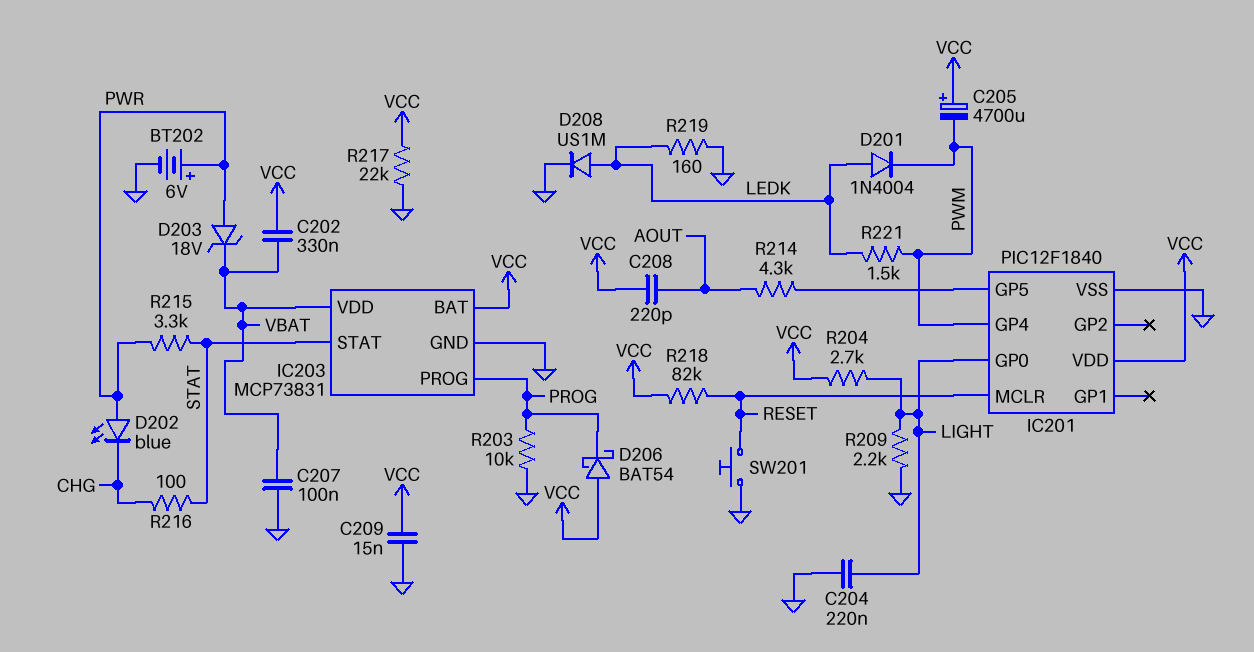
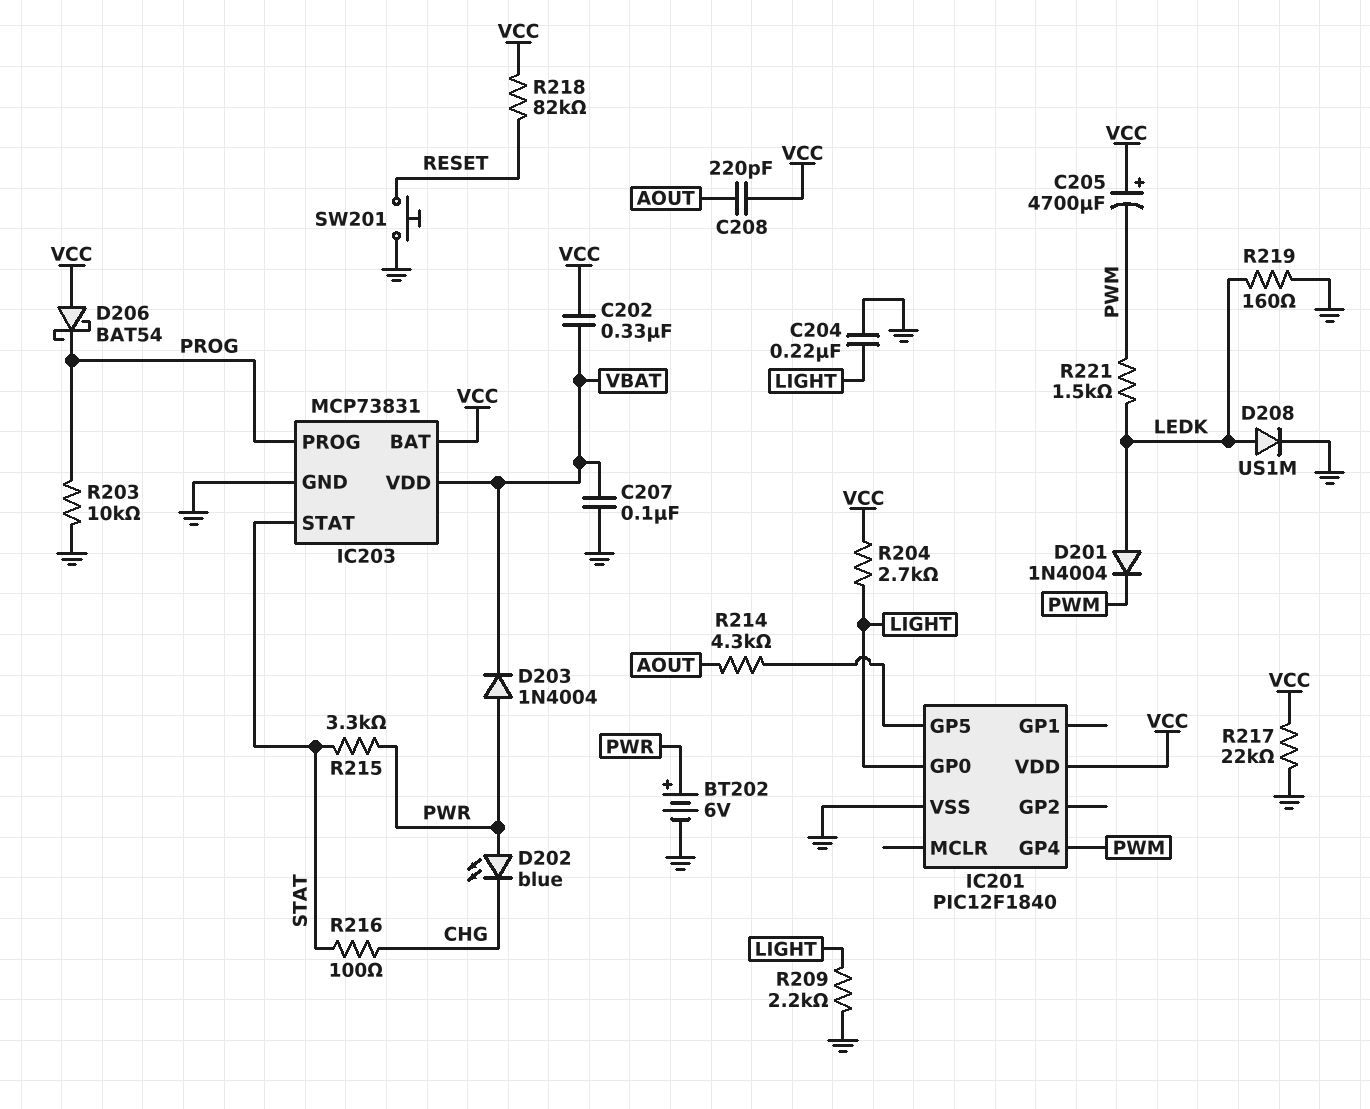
C209: 15nF (GND, VCC) -> none
D203: zener 18V (A PWR, K VBAT) -> diode 1N4004 (A PWR, K VBAT)
IC201 pin MCLR: RESET -> none

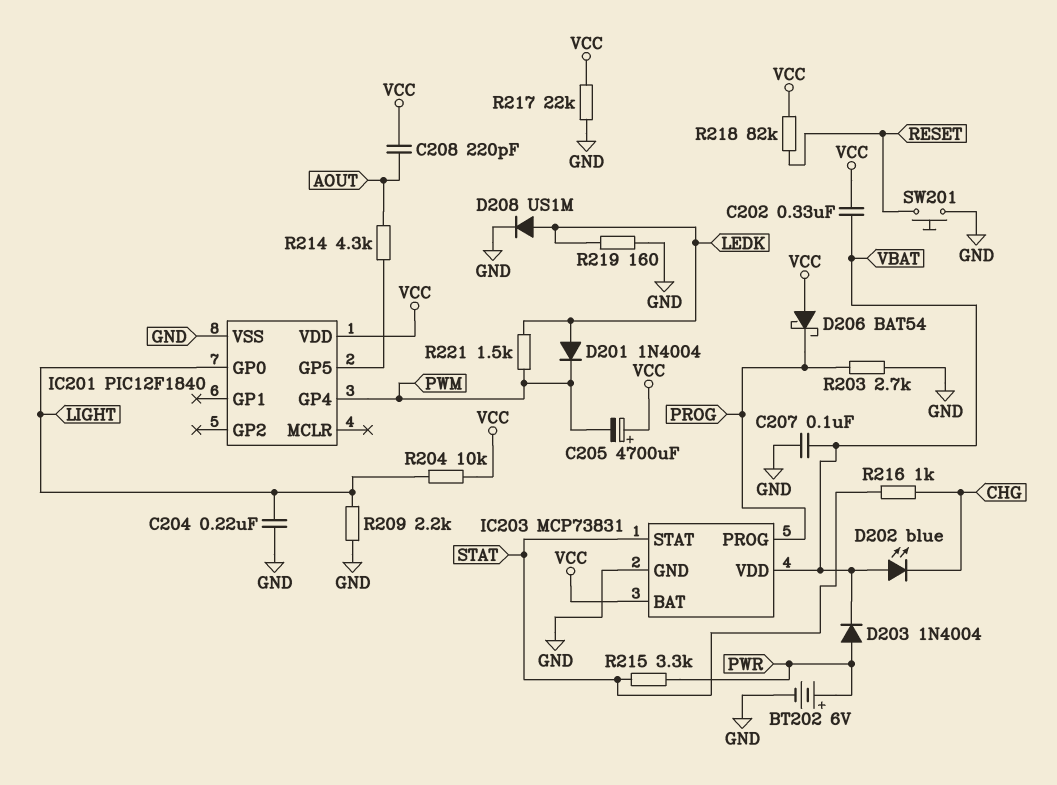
D202: LED blue (A PWR, K CHG) -> LED blue (A VBAT, K CHG)
R203: 10k (GND, PROG) -> 2.7k (GND, PROG)
R204: 2.7k (LIGHT, VCC) -> 10k (LIGHT, VCC)
R216: 100 (CHG, STAT) -> 1k (CHG, STAT)

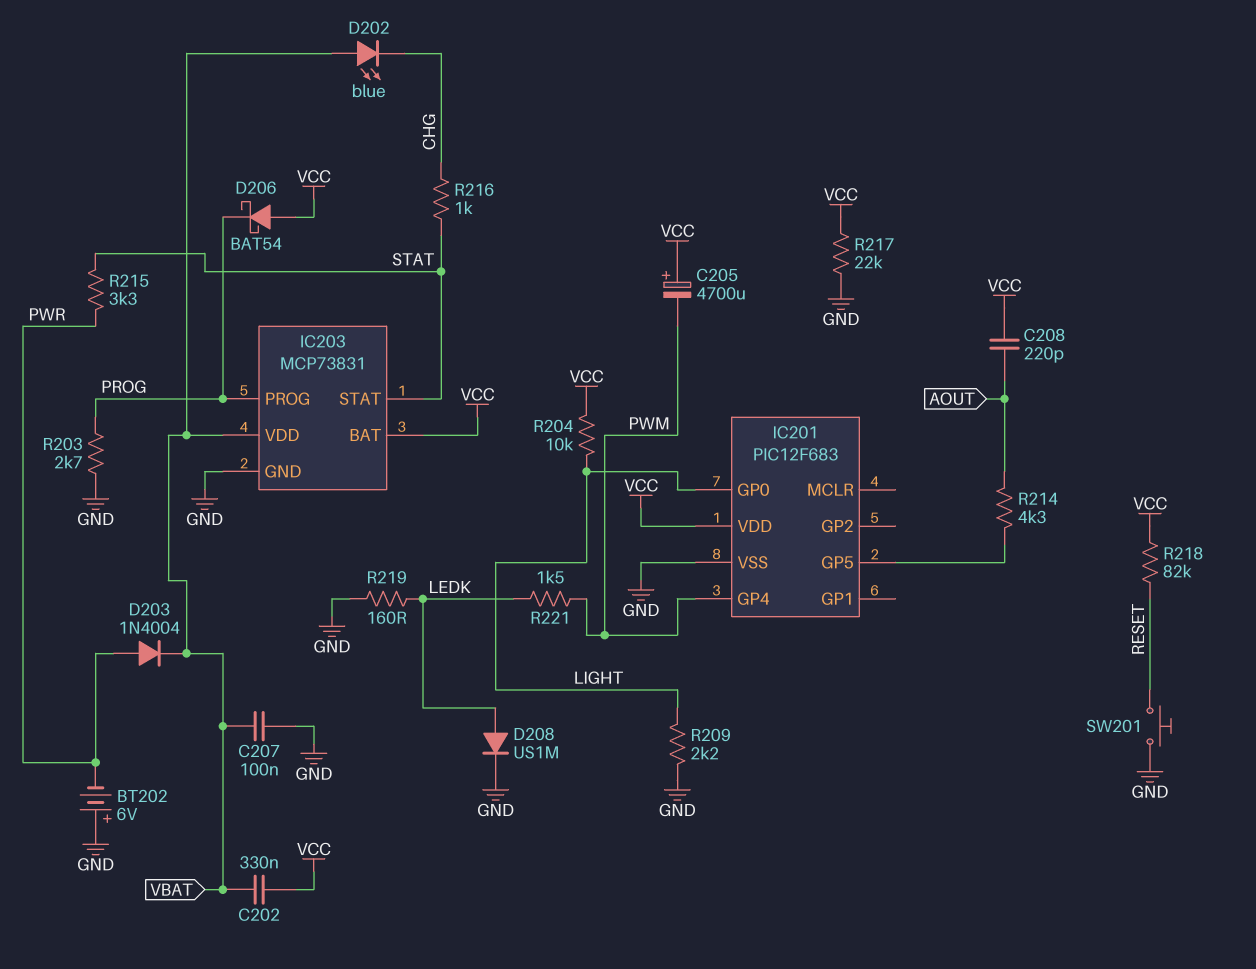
BT202: 6V (plus PWR, minus GND) -> 6V (plus GND, minus PWR)
C204: 220nF (GND, LIGHT) -> none
D201: diode 1N4004 (A LEDK, K PWM) -> none
IC201: PIC12F1840 -> PIC12F683

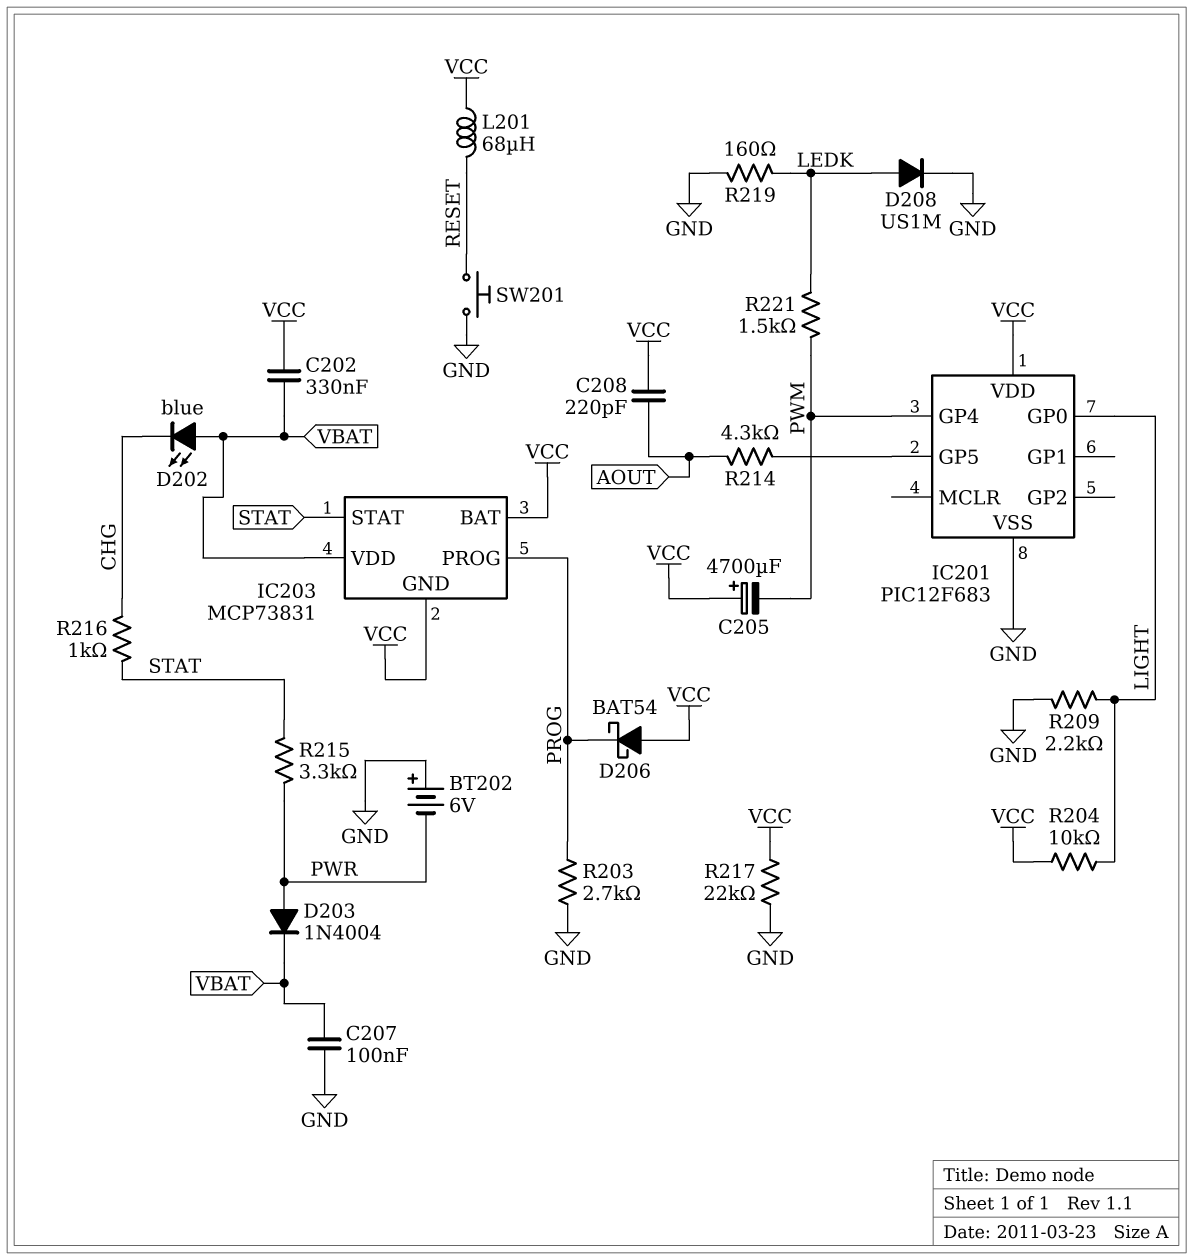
IC203 pin GND: GND -> VCC
L201: none -> 68uH (RESET, VCC)
R218: 82k (RESET, VCC) -> none

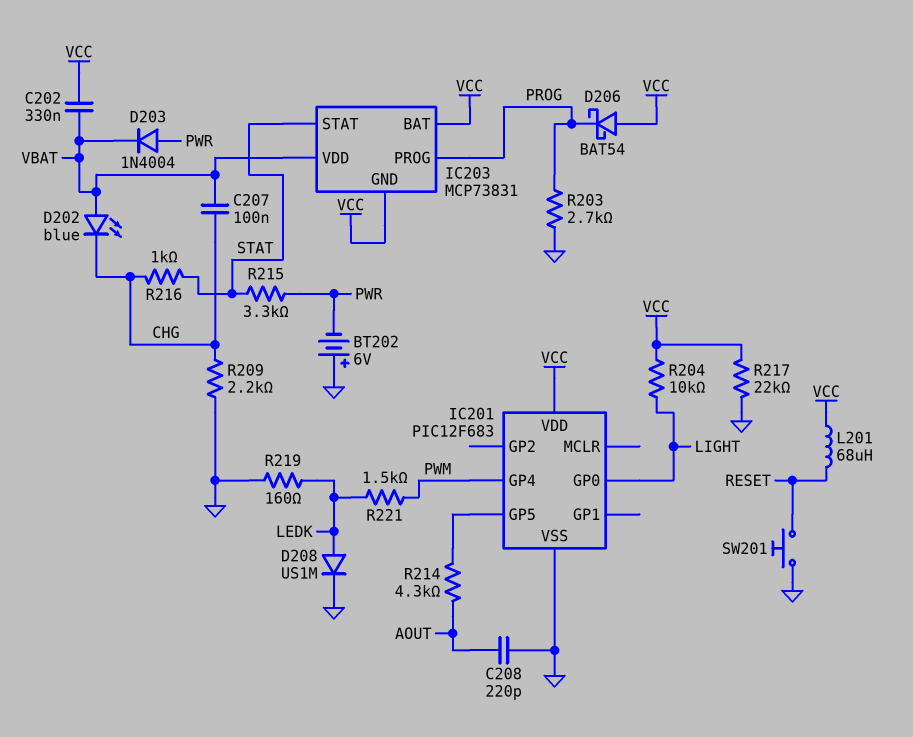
C205: 4700uF (plus VCC, minus PWM) -> none
C207: 100nF (GND, VBAT) -> 100nF (CHG, VBAT)
C208: 220pF (AOUT, VCC) -> 220pF (AOUT, GND)
R209: 2.2k (GND, LIGHT) -> 2.2k (CHG, GND)

